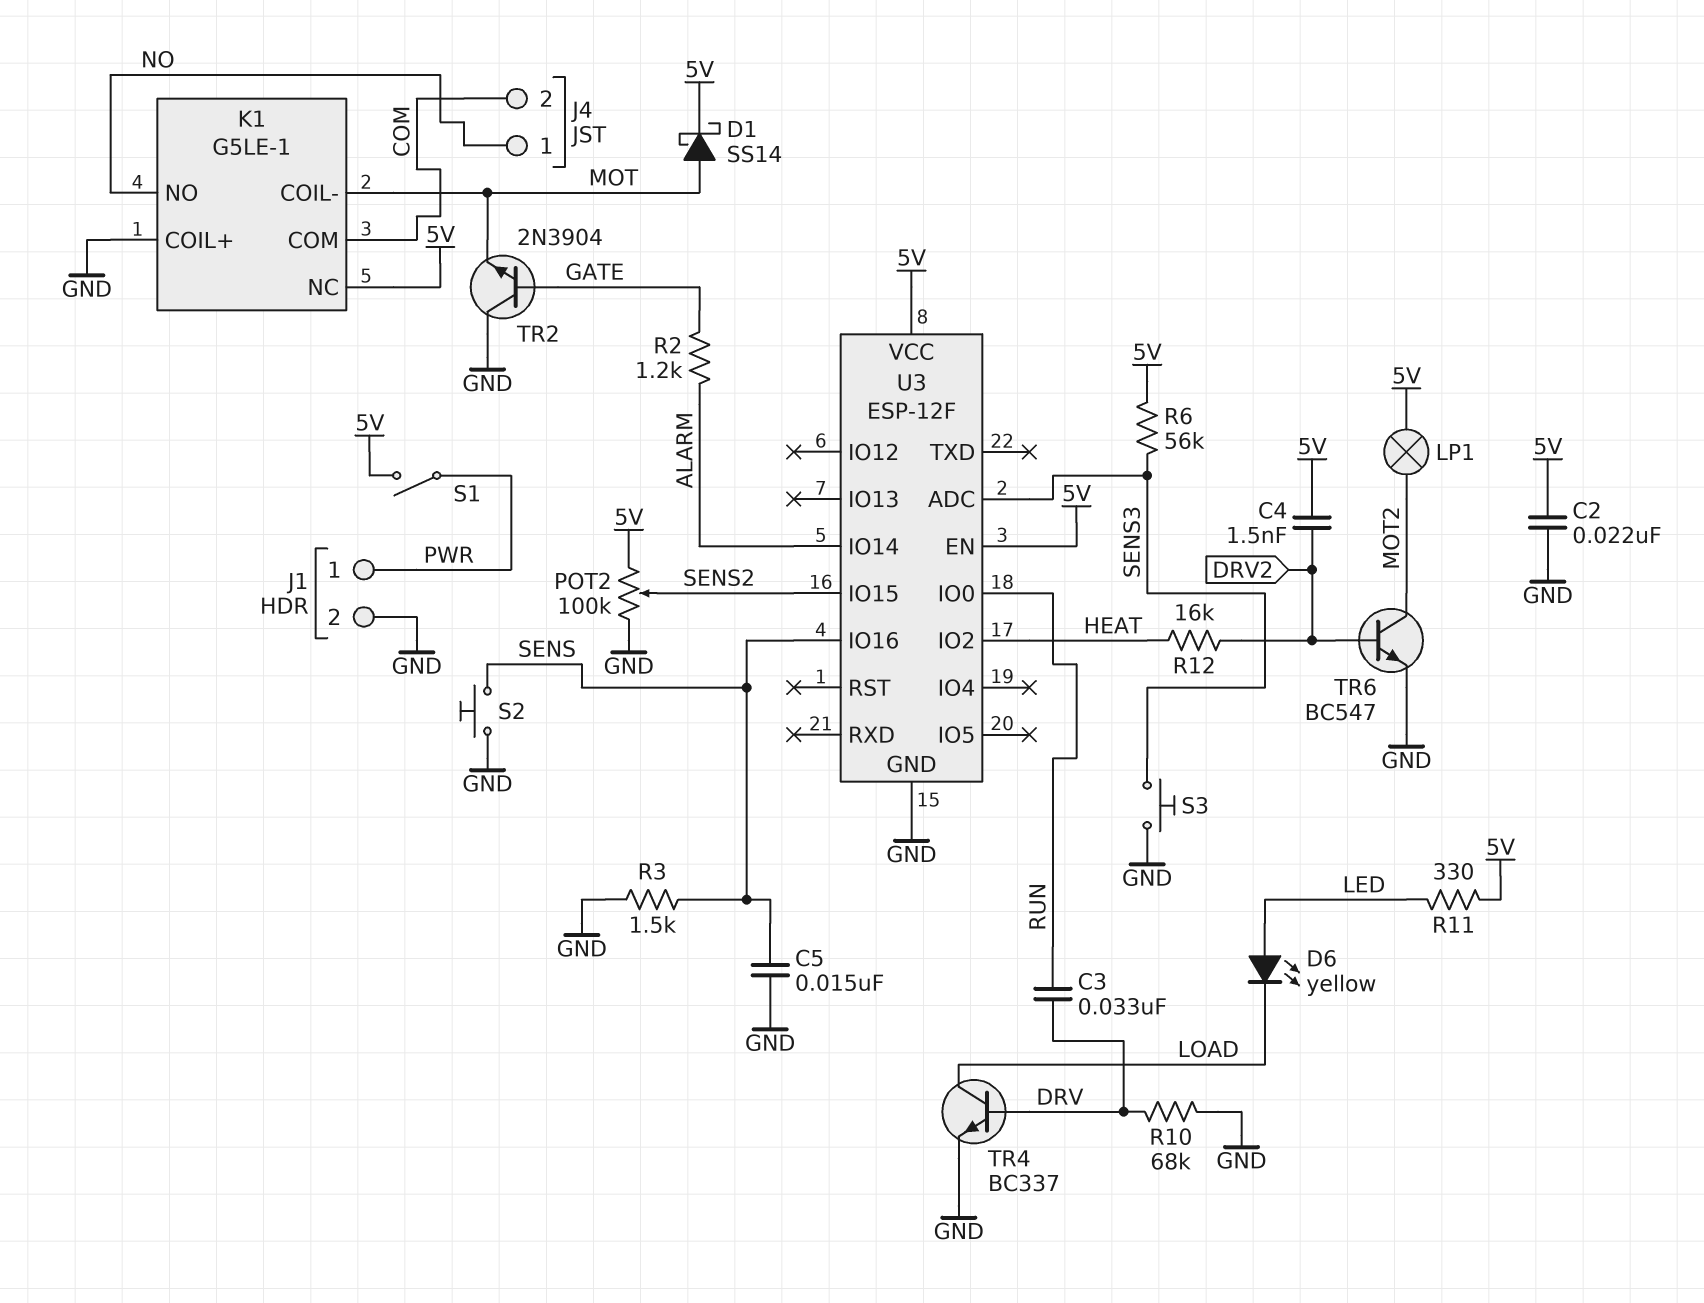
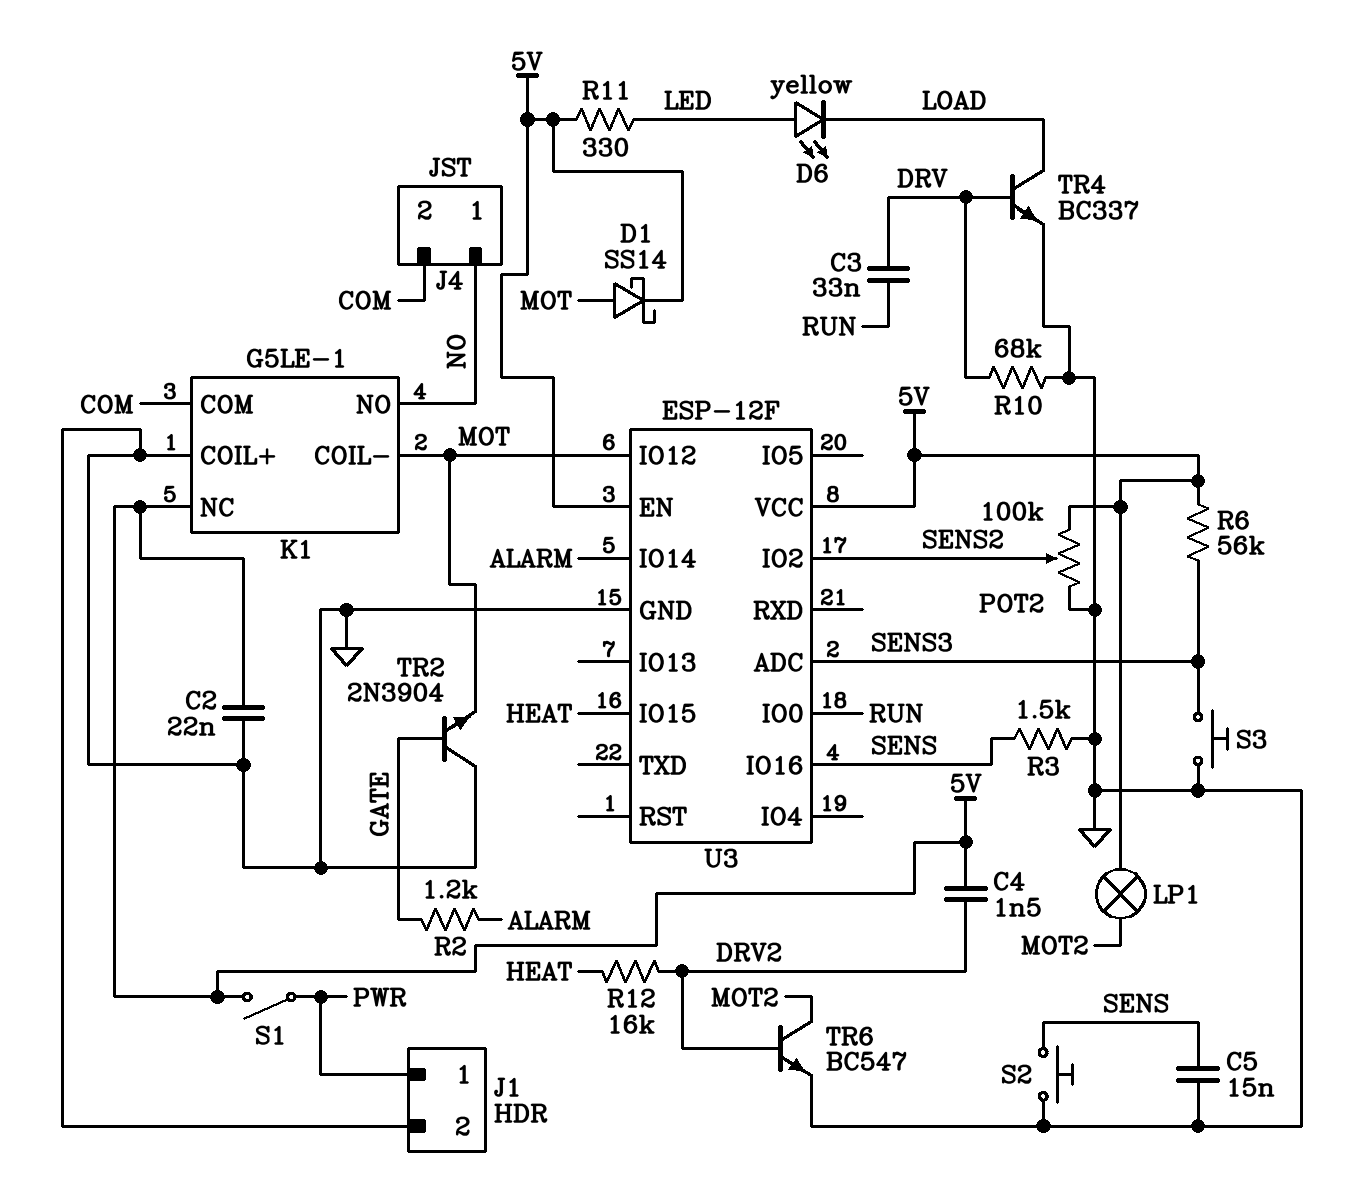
U3 pin IO2: HEAT -> SENS2
U3 pin IO12: none -> MOT
U3 pin IO15: SENS2 -> HEAT

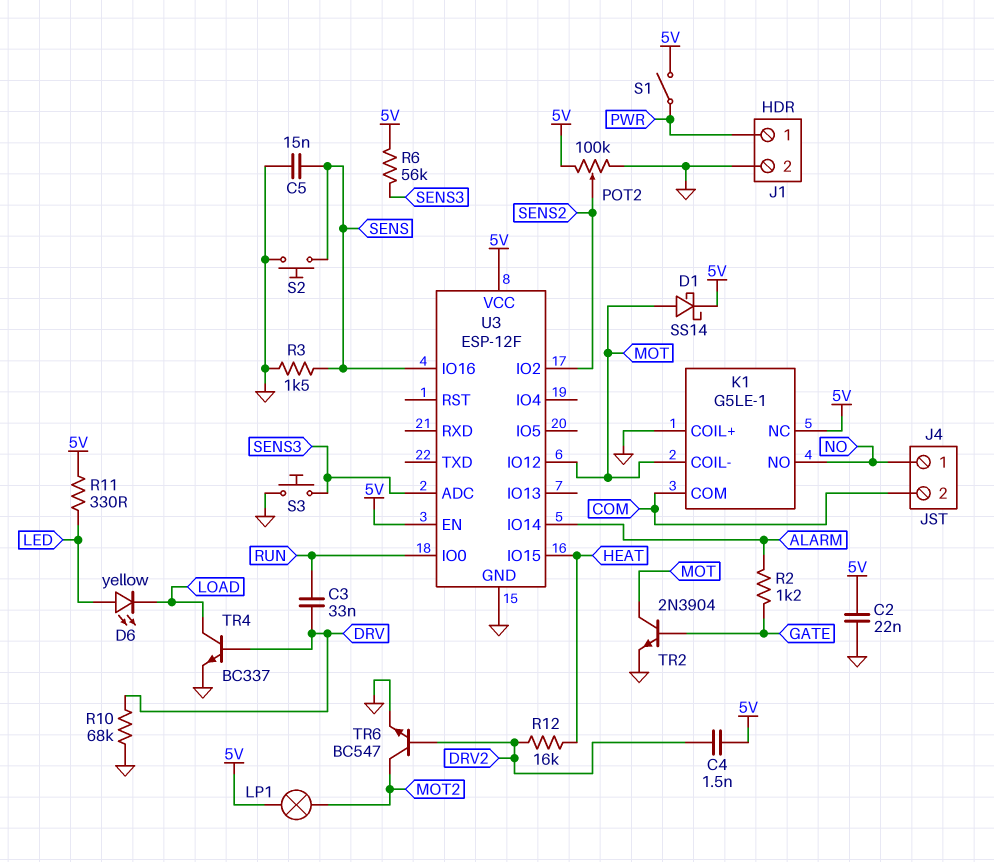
TR2: NPN 2N3904 (B GATE, C GND, E MOT) -> NPN 2N3904 (B GATE, C MOT, E GND)

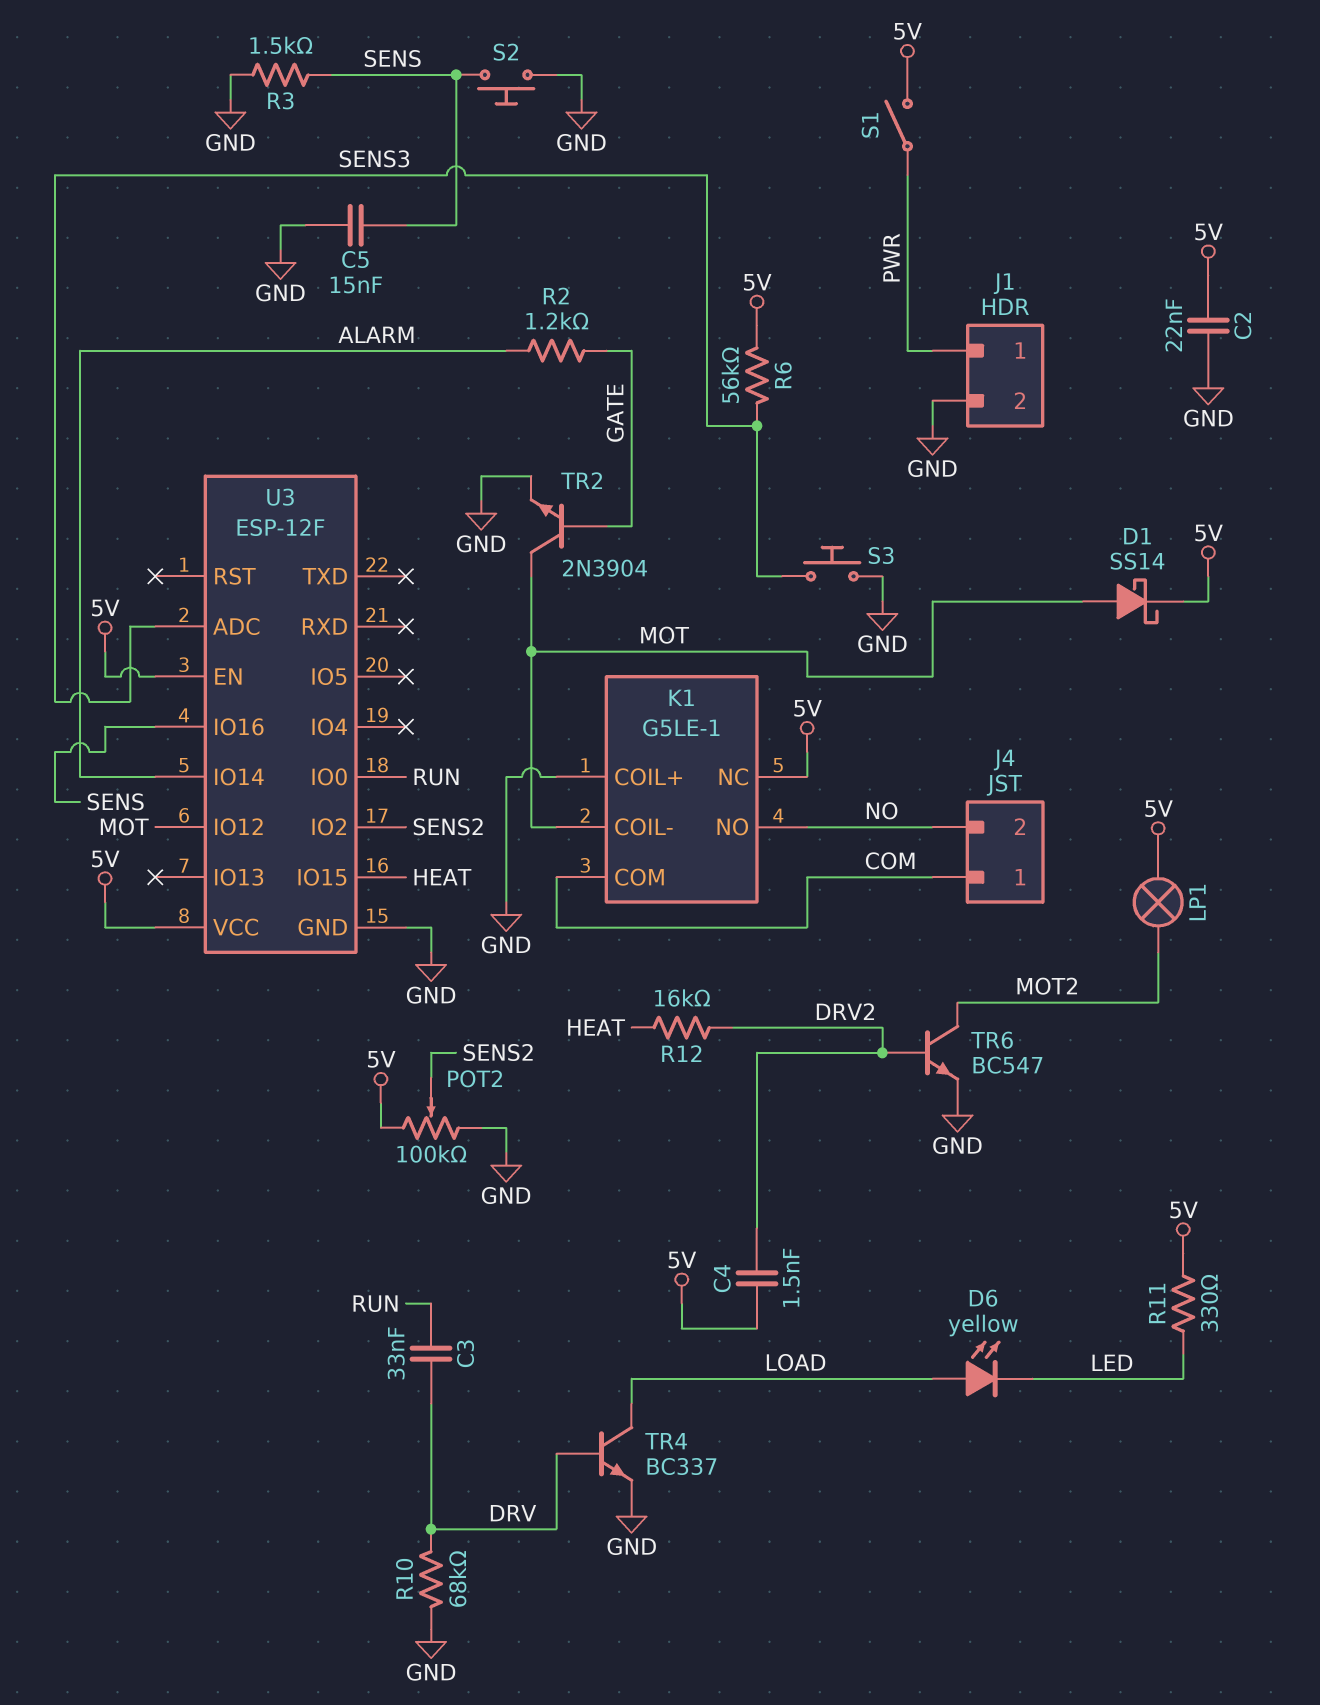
D6: LED yellow (A LED, K LOAD) -> LED yellow (A LOAD, K LED)
J4 pin 1: NO -> COM
J4 pin 2: COM -> NO

